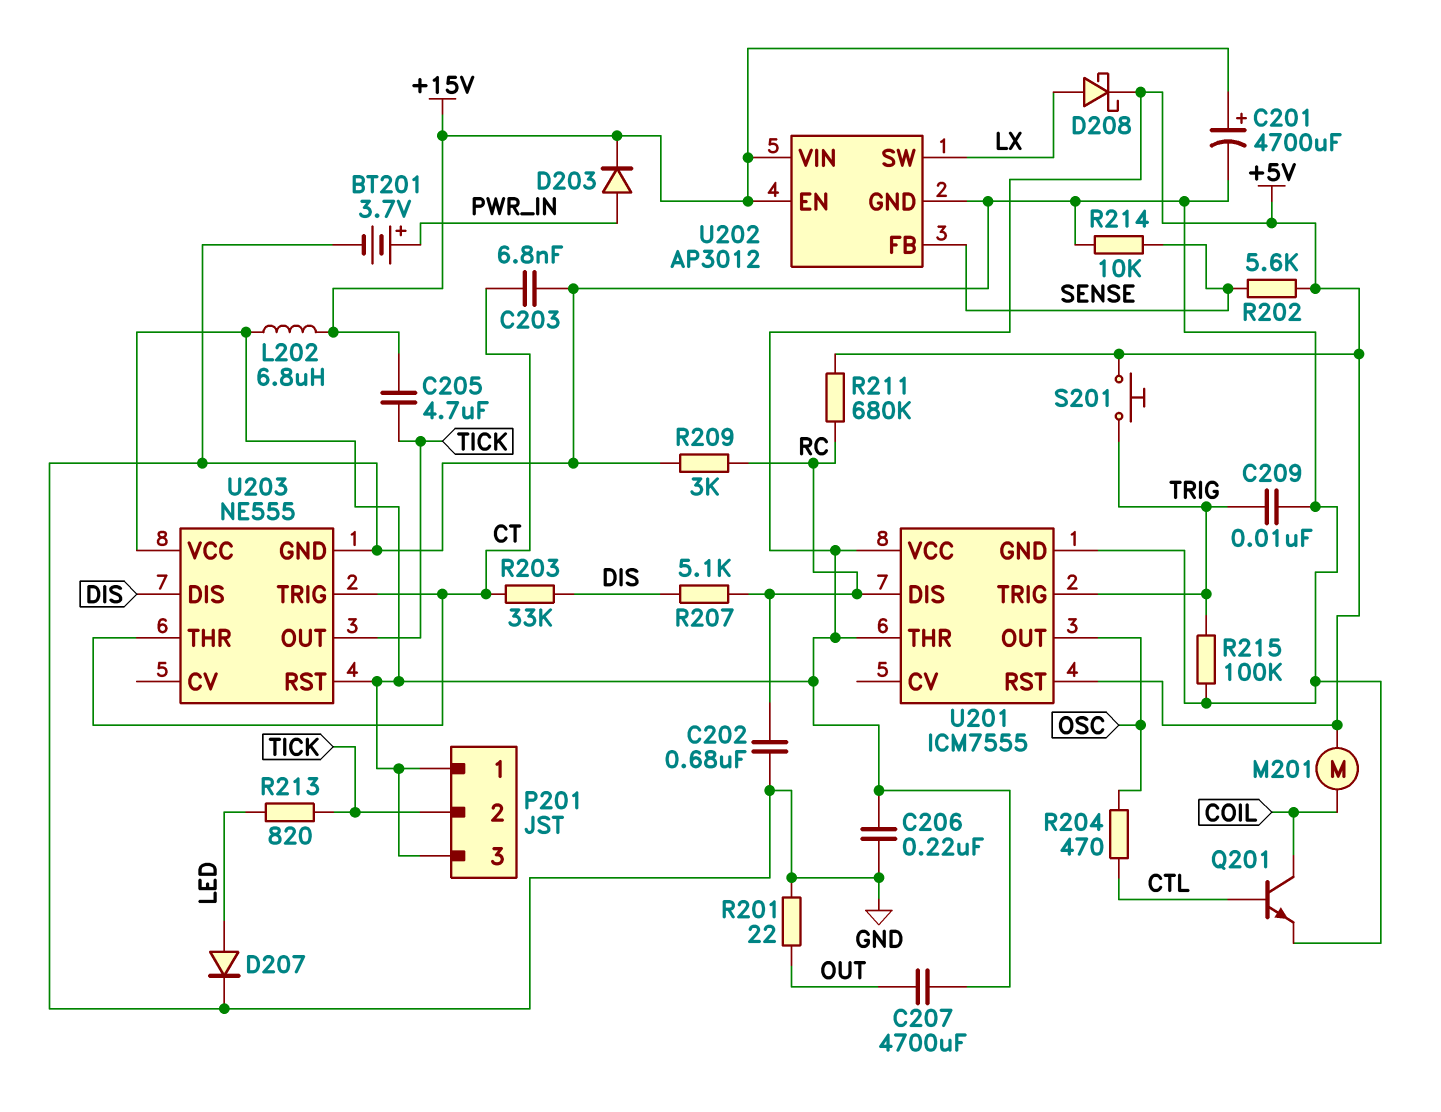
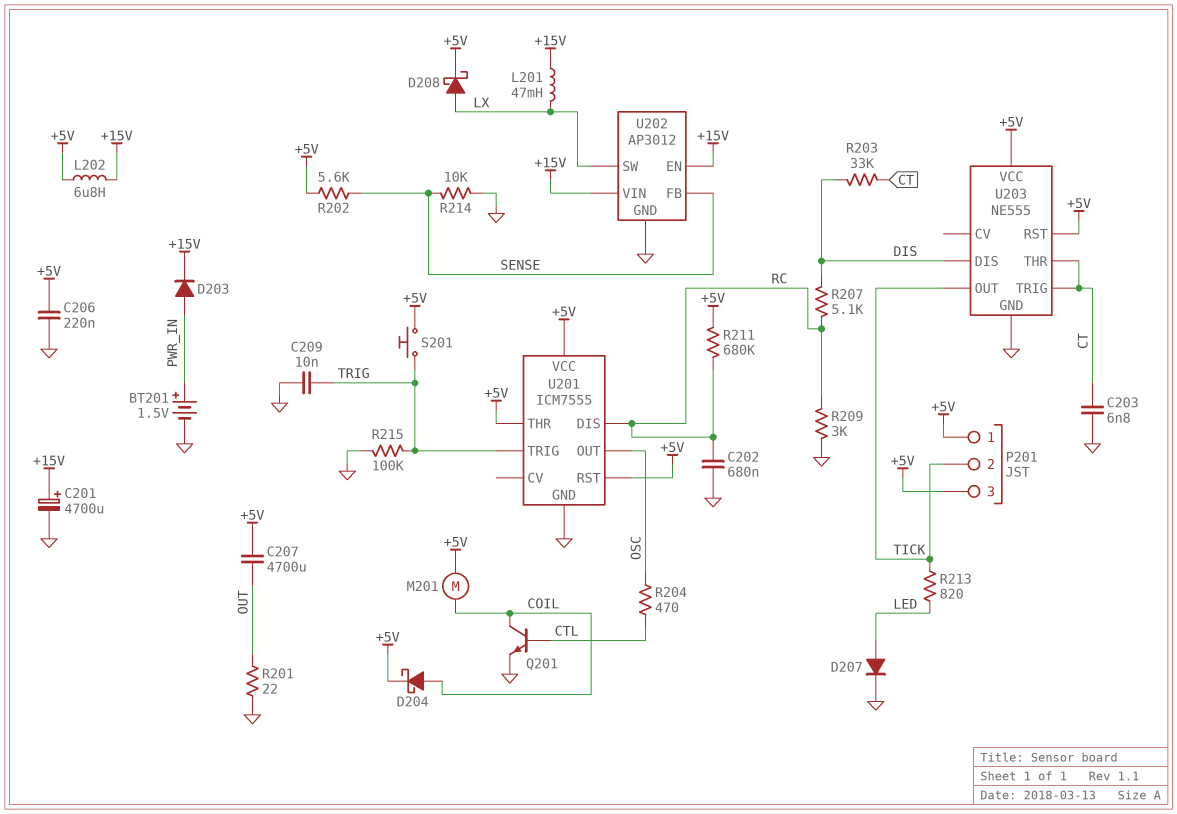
BT201: 3.7V (plus PWR_IN, minus GND) -> 1.5V (plus PWR_IN, minus GND)
C205: 4.7uF (+15V, TICK) -> none
D204: none -> schottky (A COIL, K +5V)
L201: none -> 47mH (+15V, LX)

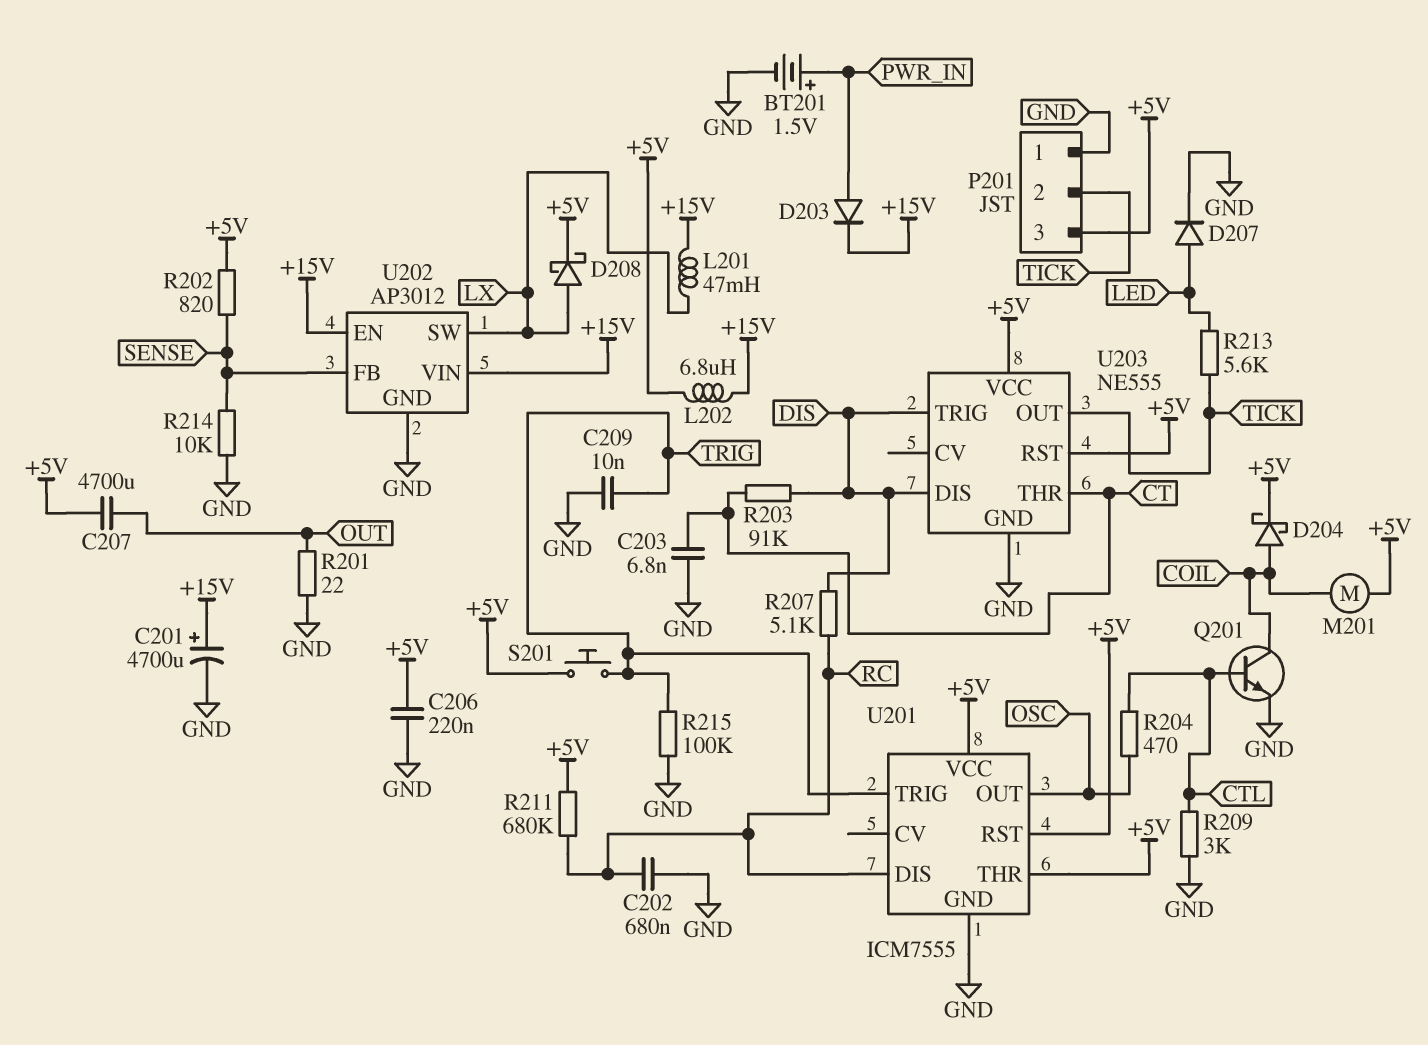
P201 pin 1: +5V -> GND
R202: 5.6k (+5V, SENSE) -> 820 (+5V, SENSE)
R203: 33k (CT, DIS) -> 91k (CT, DIS)
R209: 3k (GND, RC) -> 3k (CTL, GND)
R213: 820 (LED, TICK) -> 5.6k (LED, TICK)
U203 pin TRIG: CT -> DIS

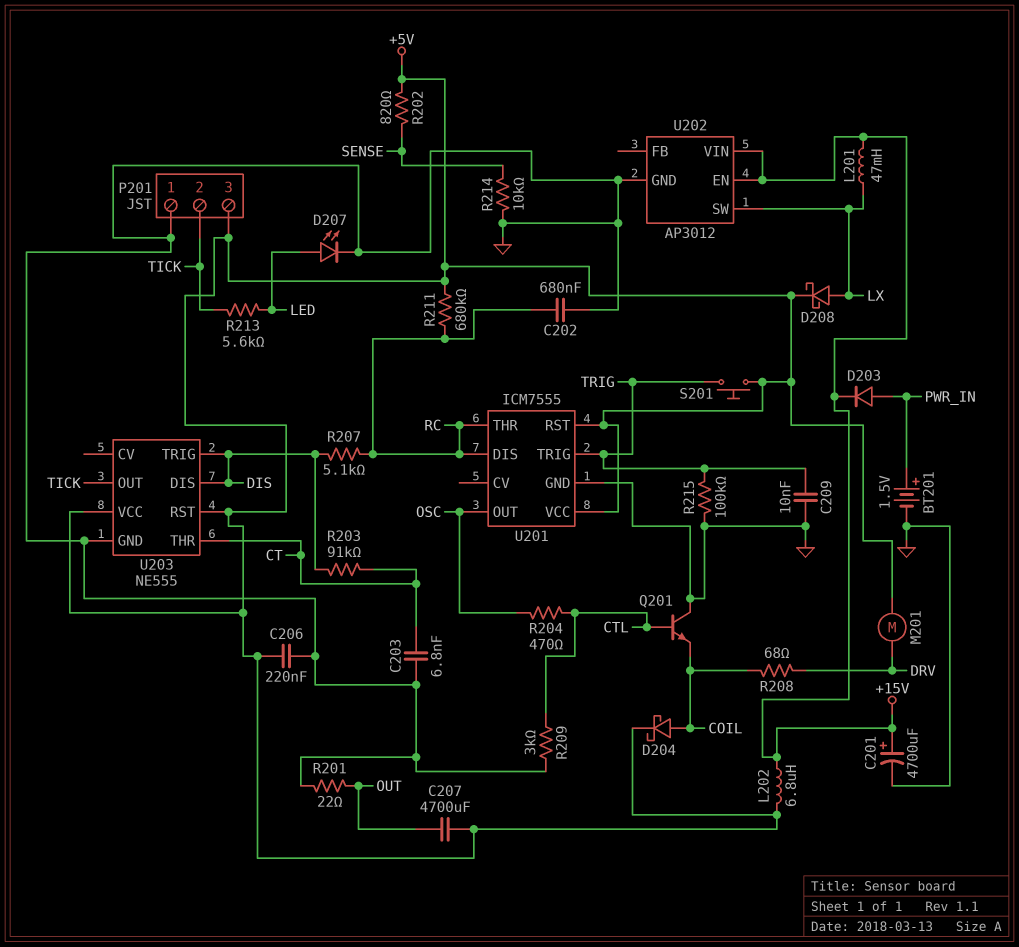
D207: diode (A LED, K GND) -> LED (A LED, K GND)
M201: motor (+5V, COIL) -> motor (+5V, DRV)
Q201: NPN (B CTL, C COIL, E GND) -> NPN (B CTL, C GND, E COIL)
R208: none -> 68 (COIL, DRV)
U201 pin THR: +5V -> RC
U202 pin FB: SENSE -> none

